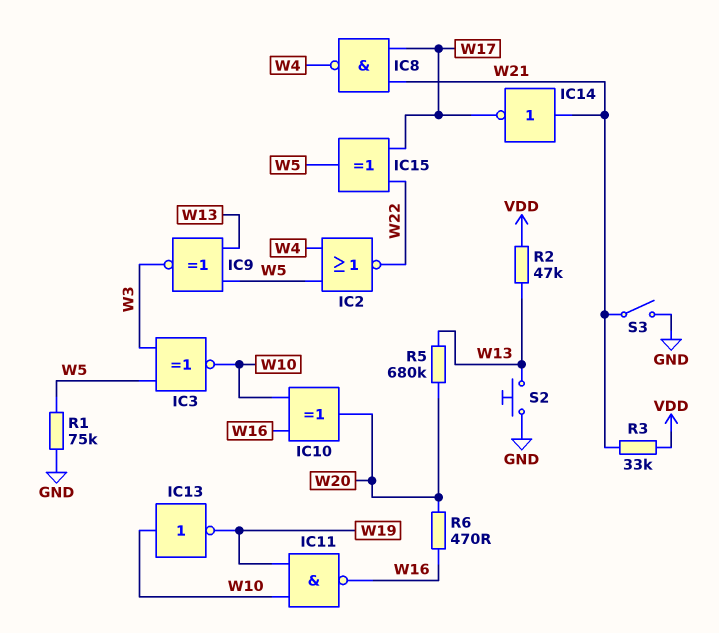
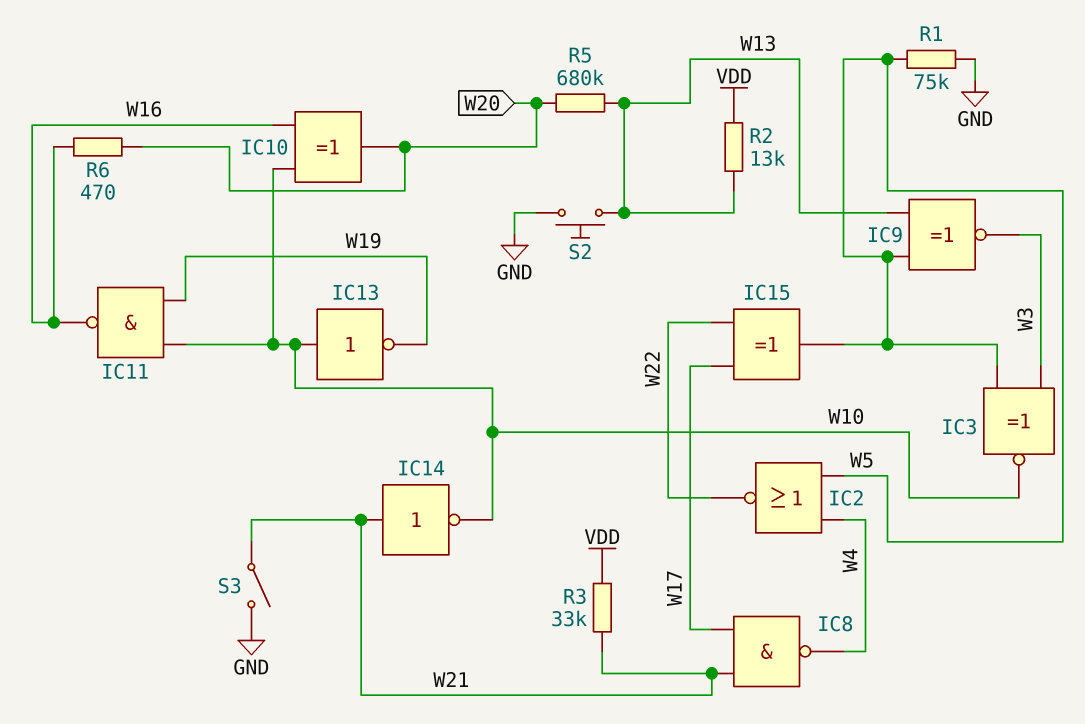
IC14: NOT (in W21, out W17) -> NOT (in W21, out W10)
R2: 47k (VDD, W13) -> 13k (VDD, W13)

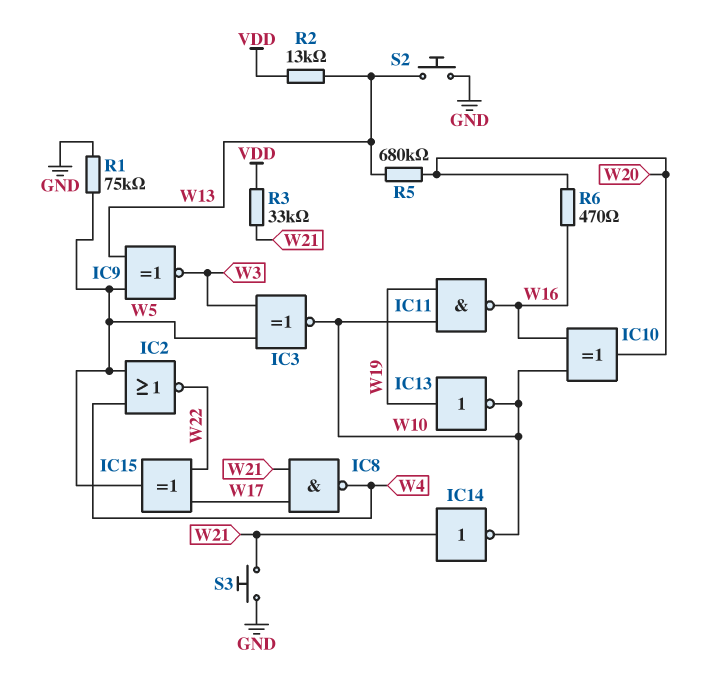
IC13: NOT (in W10, out W19) -> NOT (in W19, out W10)
S3: switch (GND, W21) -> button (GND, W21)

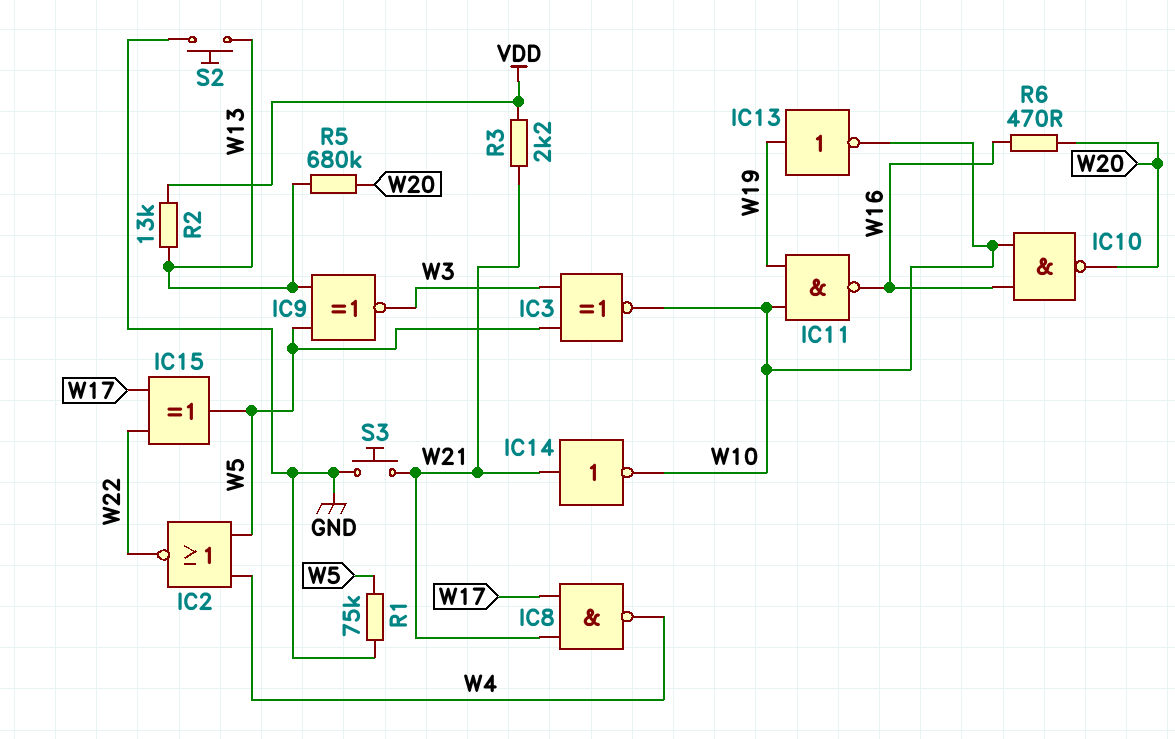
IC10: XOR (in W10, in W16, out W20) -> NAND (in W10, in W16, out W20)
R3: 33k (VDD, W21) -> 2.2k (VDD, W21)

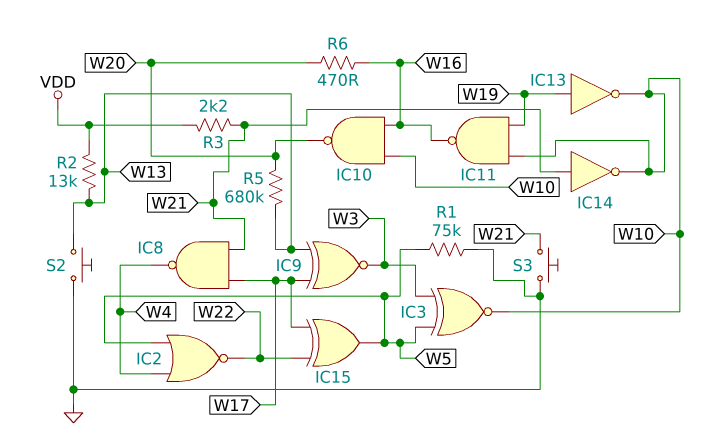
IC9: XNOR (in W5, in W13, out W3) -> XNOR (in W13, in W17, out W3)

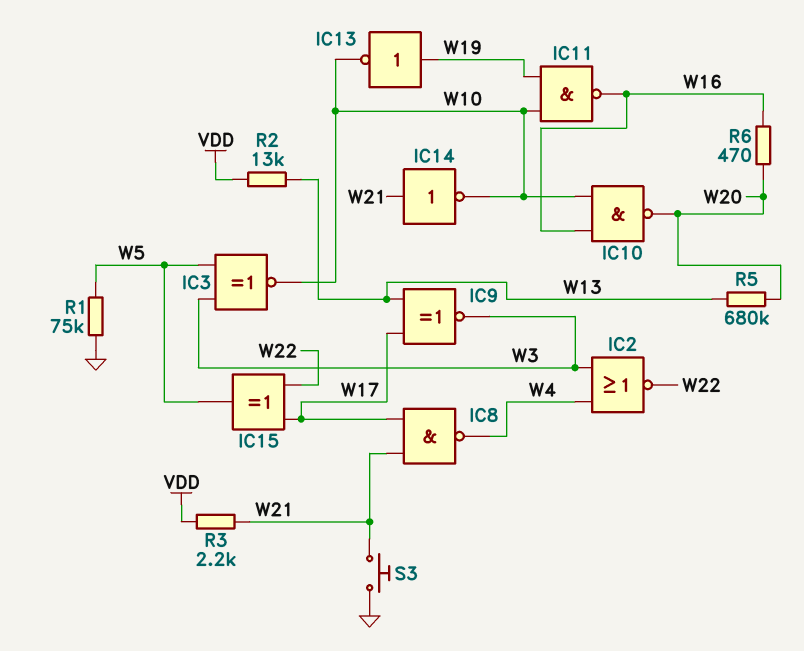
IC2: NOR (in W4, in W5, out W22) -> NOR (in W3, in W4, out W22)
S2: button (GND, W13) -> none

